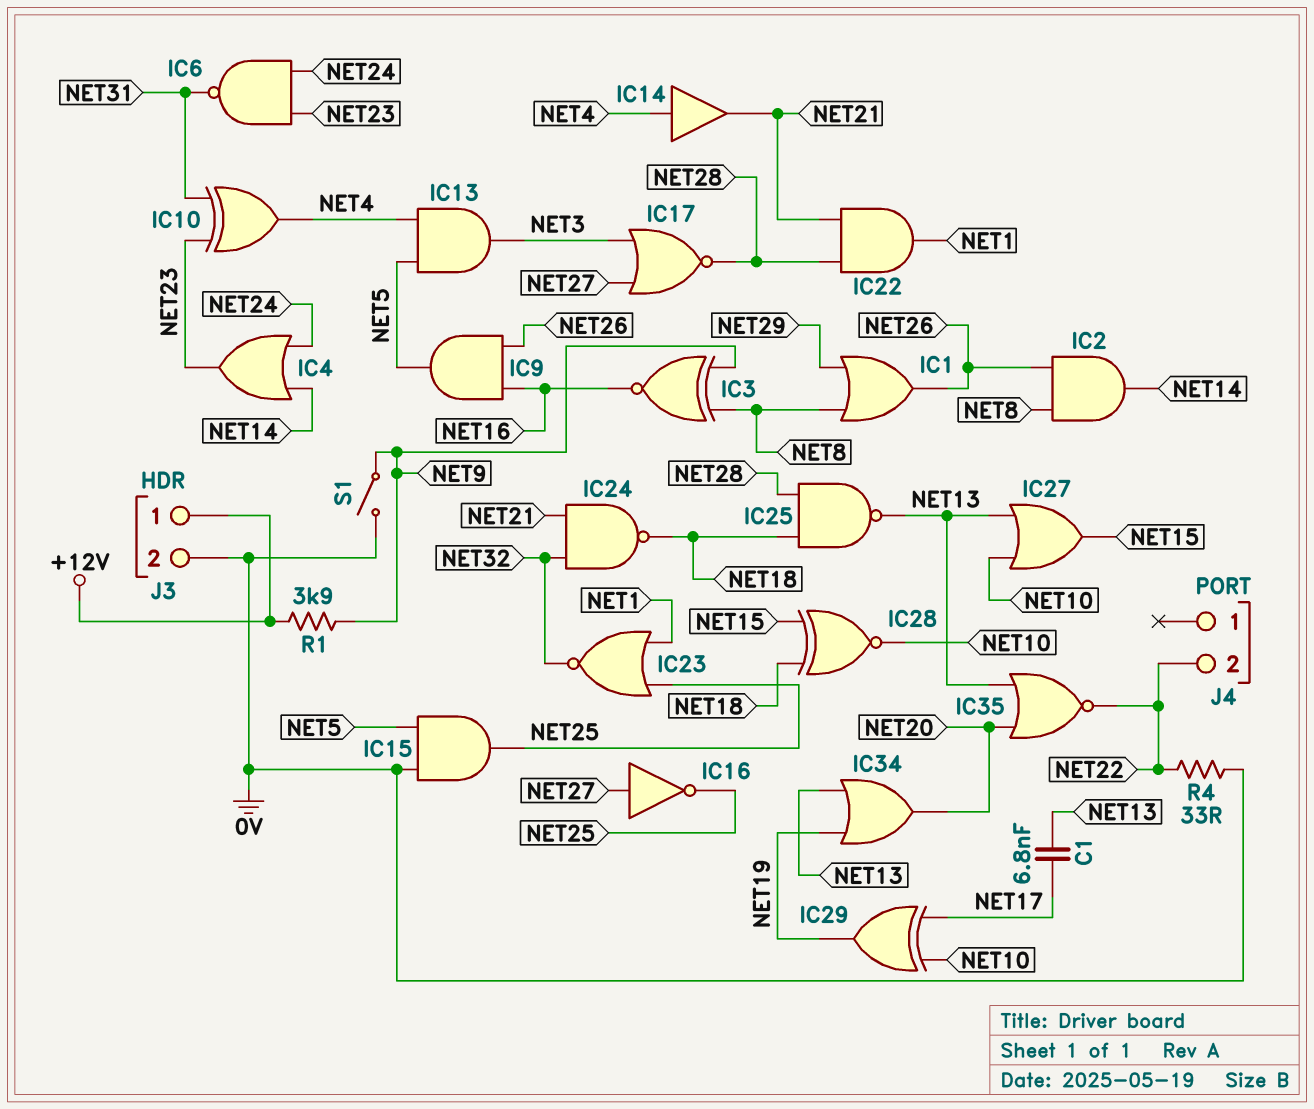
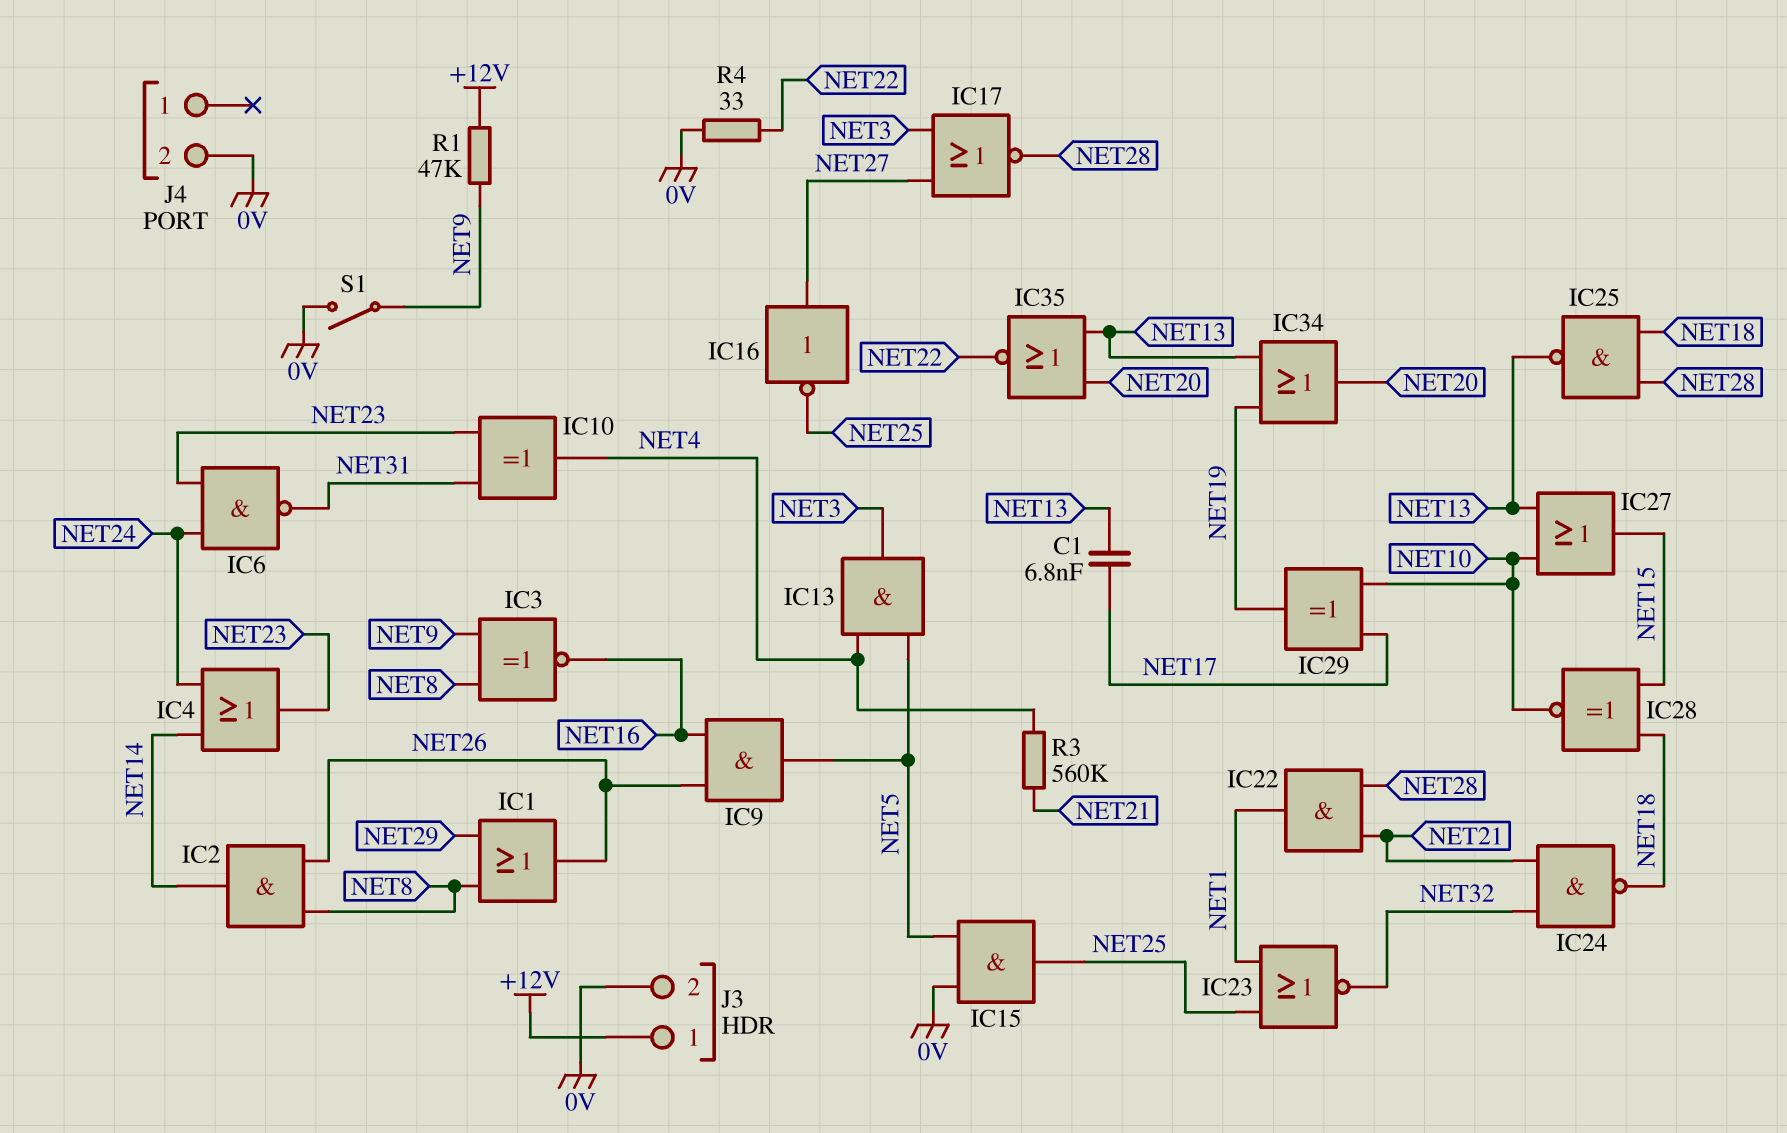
IC14: buffer (in NET4, out NET21) -> none
J4 pin 2: NET22 -> 0V
R1: 3.9k (+12V, NET9) -> 47k (+12V, NET9)
R3: none -> 560k (NET4, NET21)

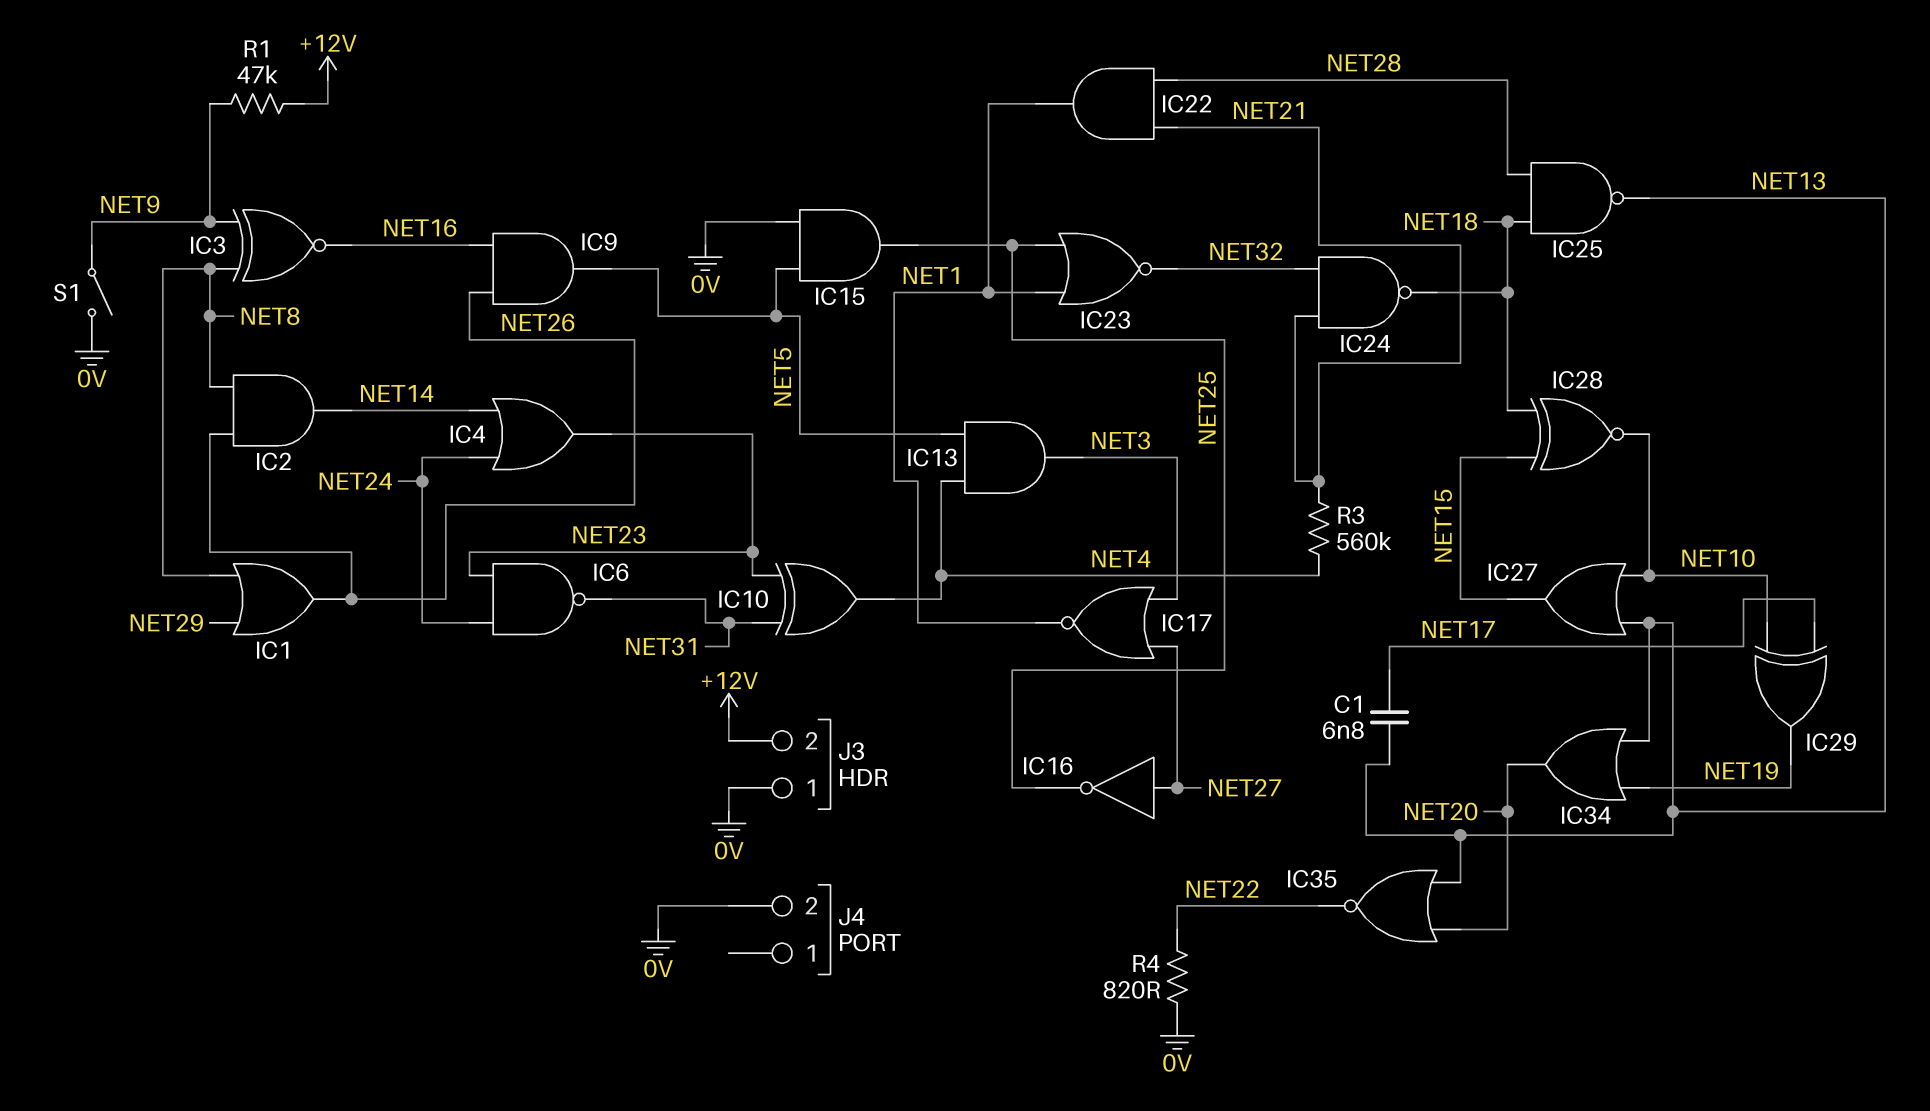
IC17: NOR (in NET3, in NET27, out NET28) -> NOR (in NET3, in NET27, out NET1)
J3 pin 1: +12V -> 0V
J3 pin 2: 0V -> +12V
R4: 33 (0V, NET22) -> 820 (0V, NET22)

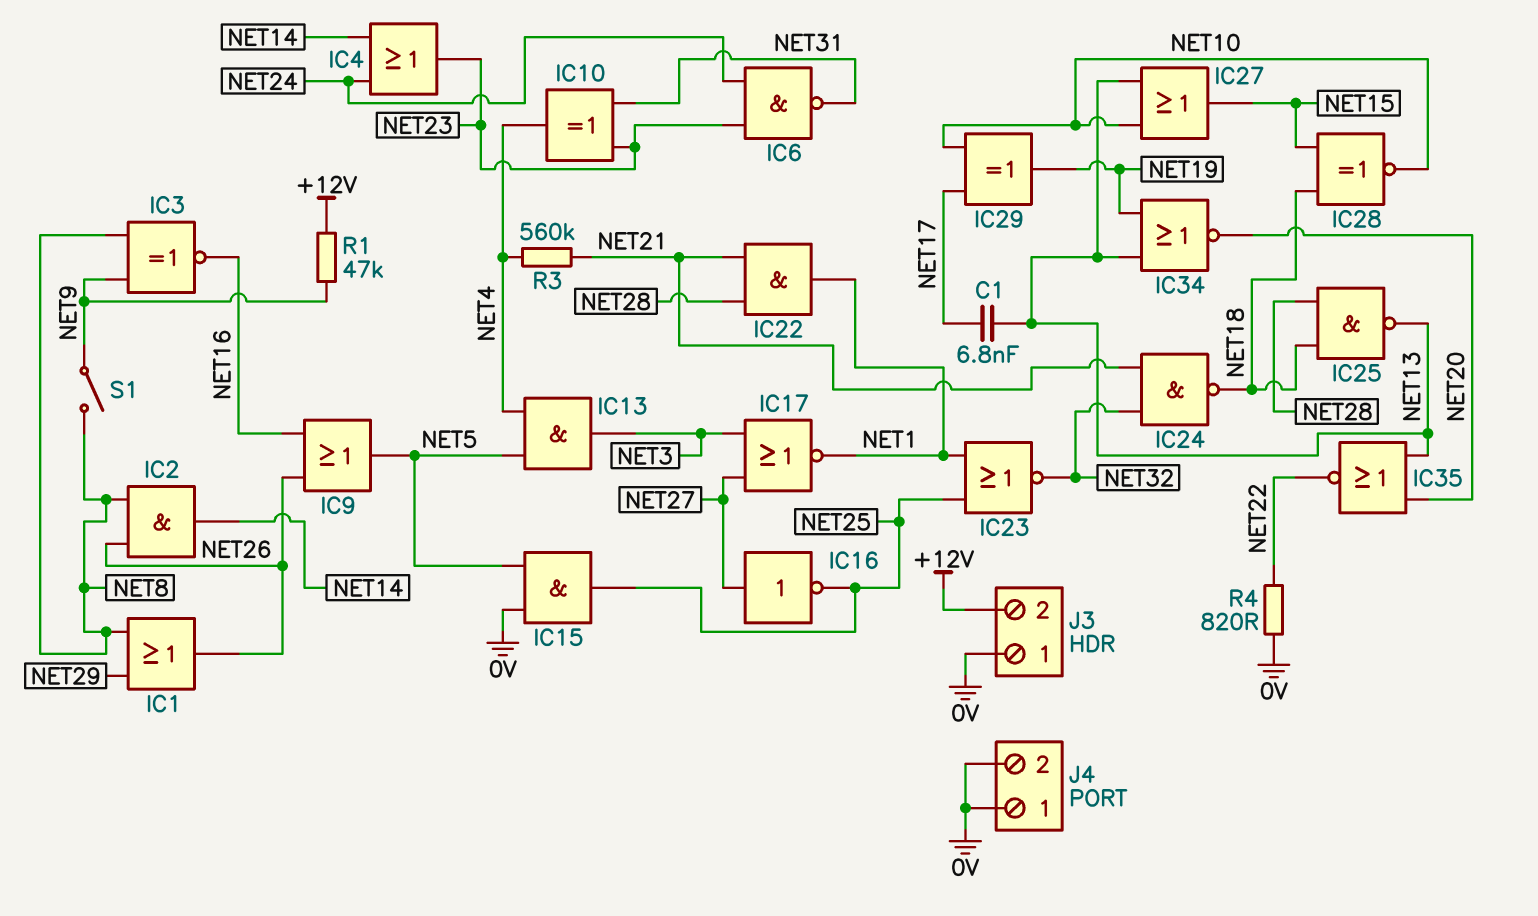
IC9: AND (in NET16, in NET26, out NET5) -> OR (in NET16, in NET26, out NET5)
IC34: OR (in NET13, in NET19, out NET20) -> NOR (in NET13, in NET19, out NET20)
J4 pin 1: none -> 0V
S1: switch (0V, NET9) -> switch (NET8, NET9)

